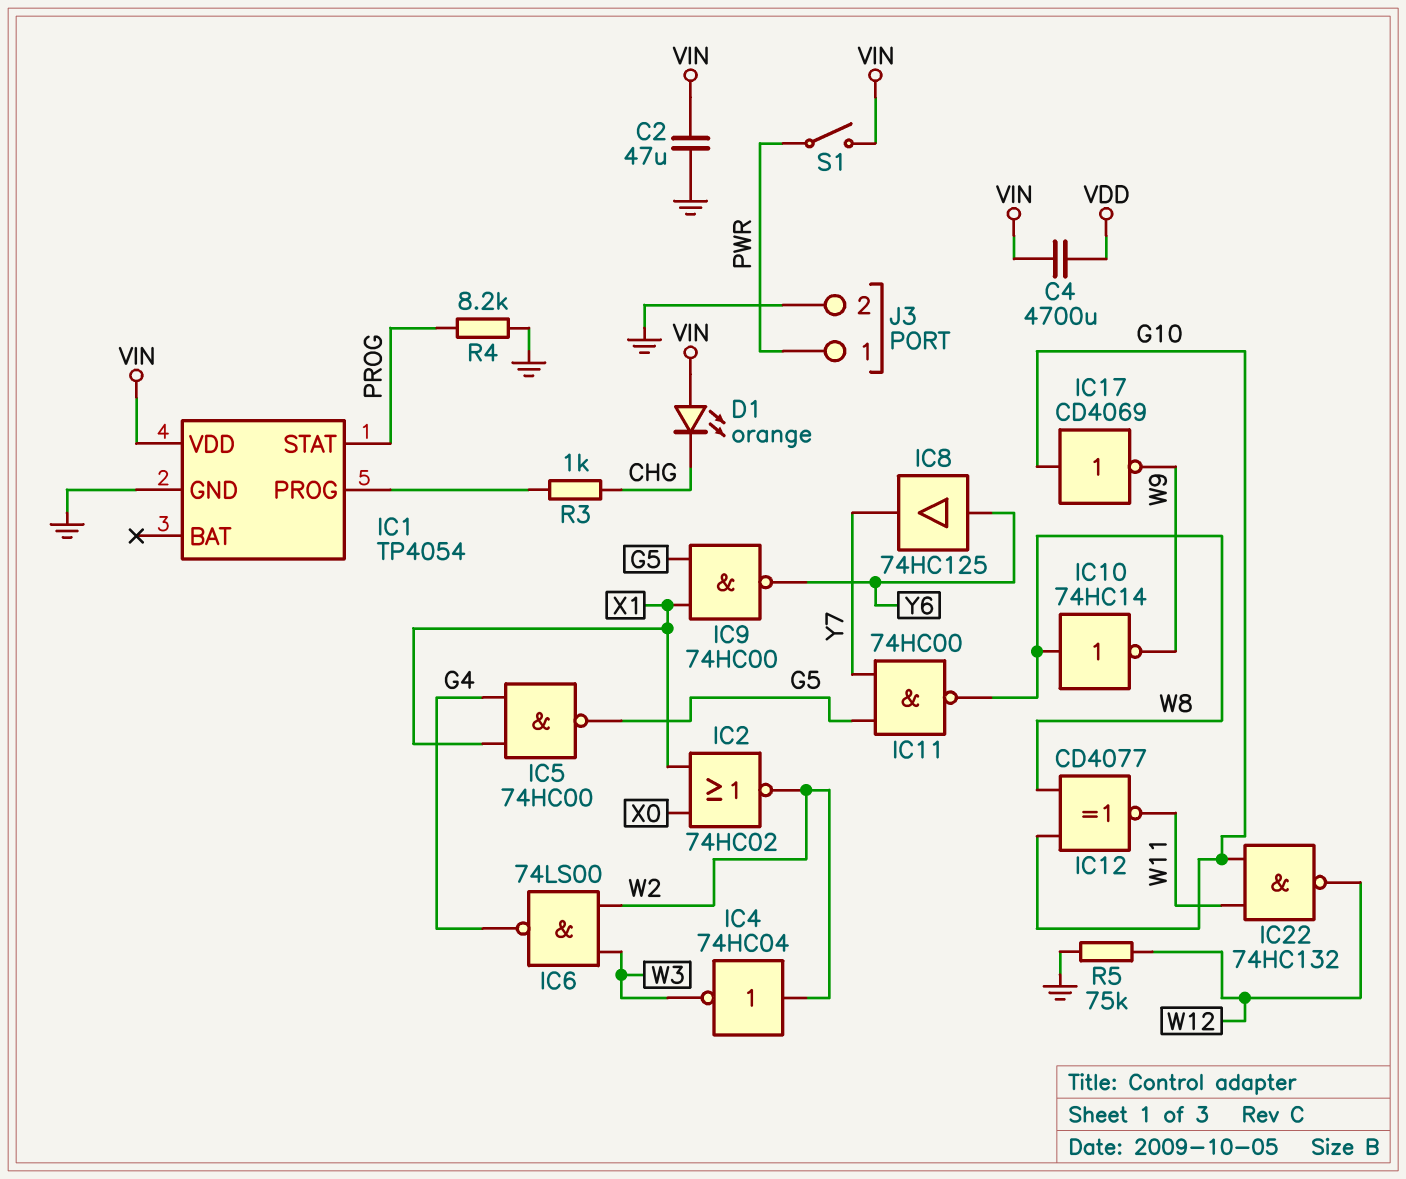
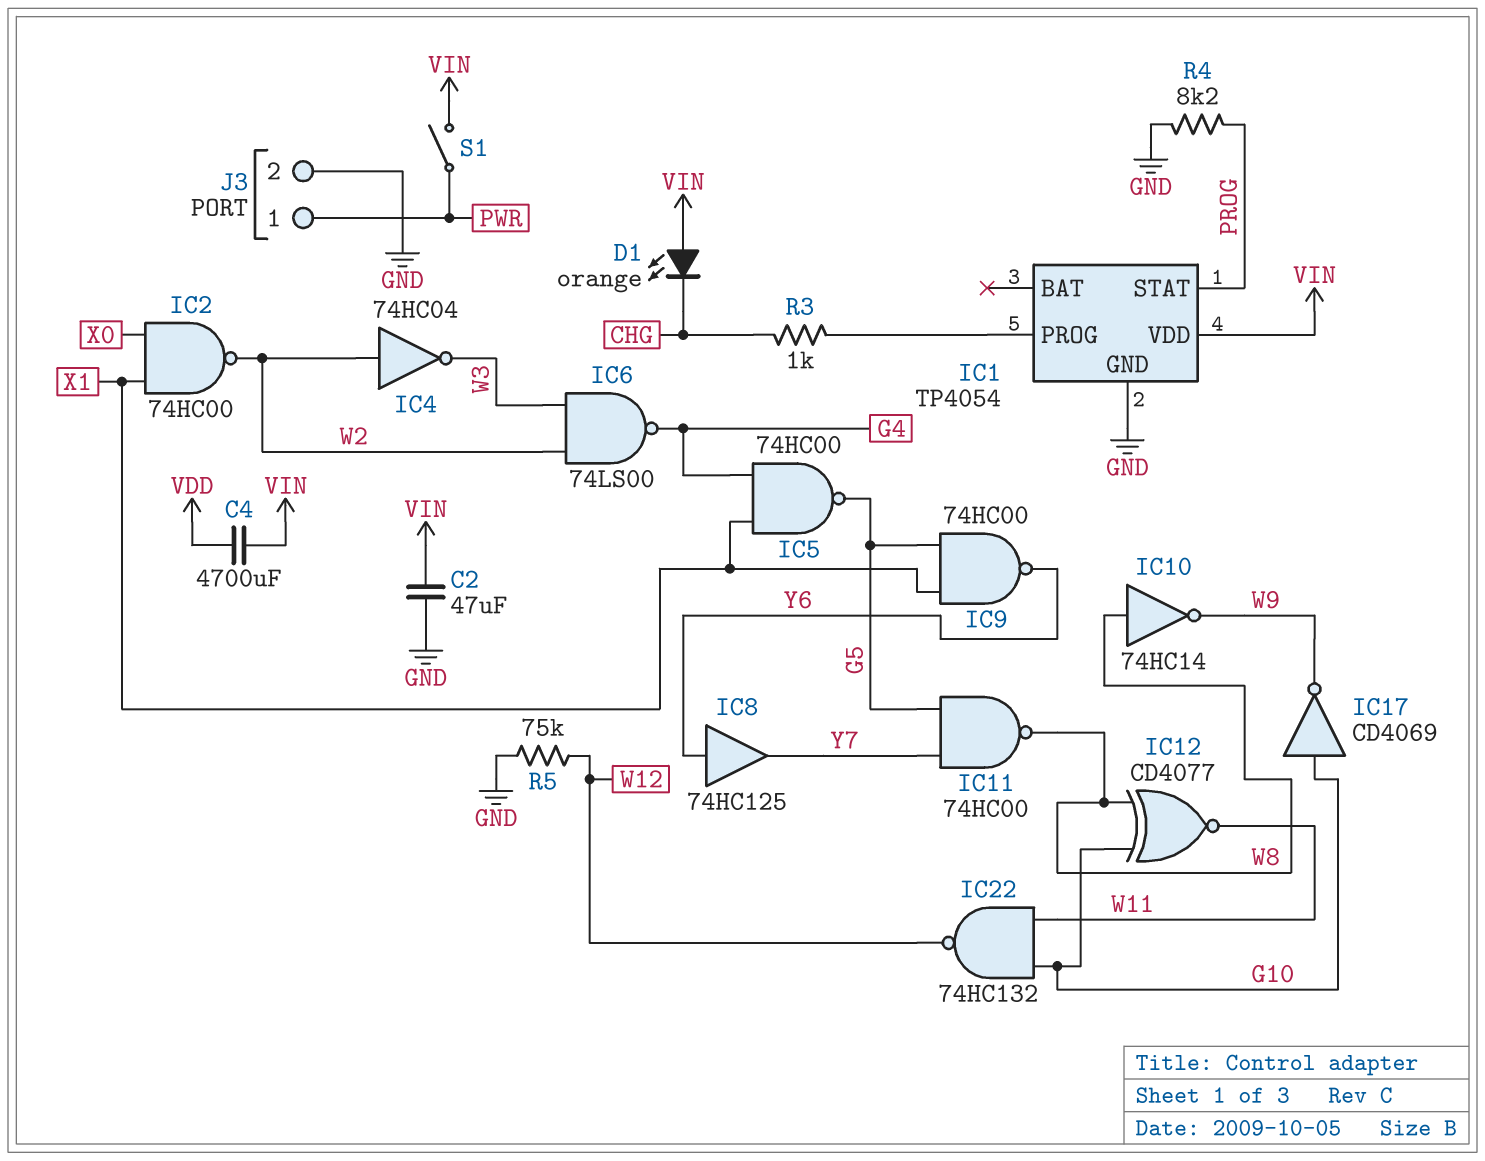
IC2: NOR 74HC02 (in X0, in X1, out W2) -> NAND 74HC00 (in X0, in X1, out W2)

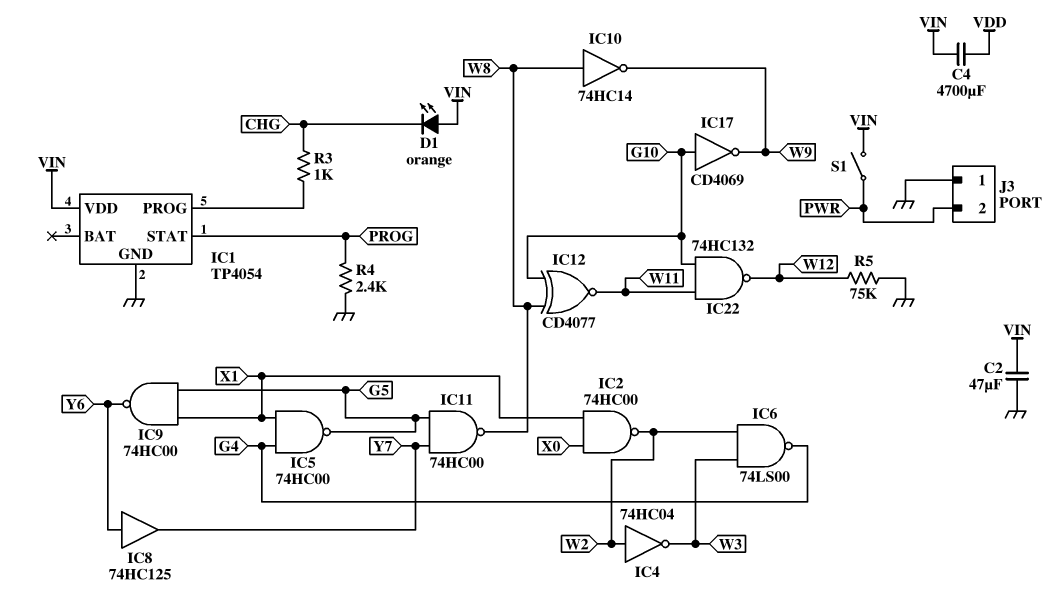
J3 pin 1: PWR -> GND
J3 pin 2: GND -> PWR
R4: 8.2k (GND, PROG) -> 2.4k (GND, PROG)

